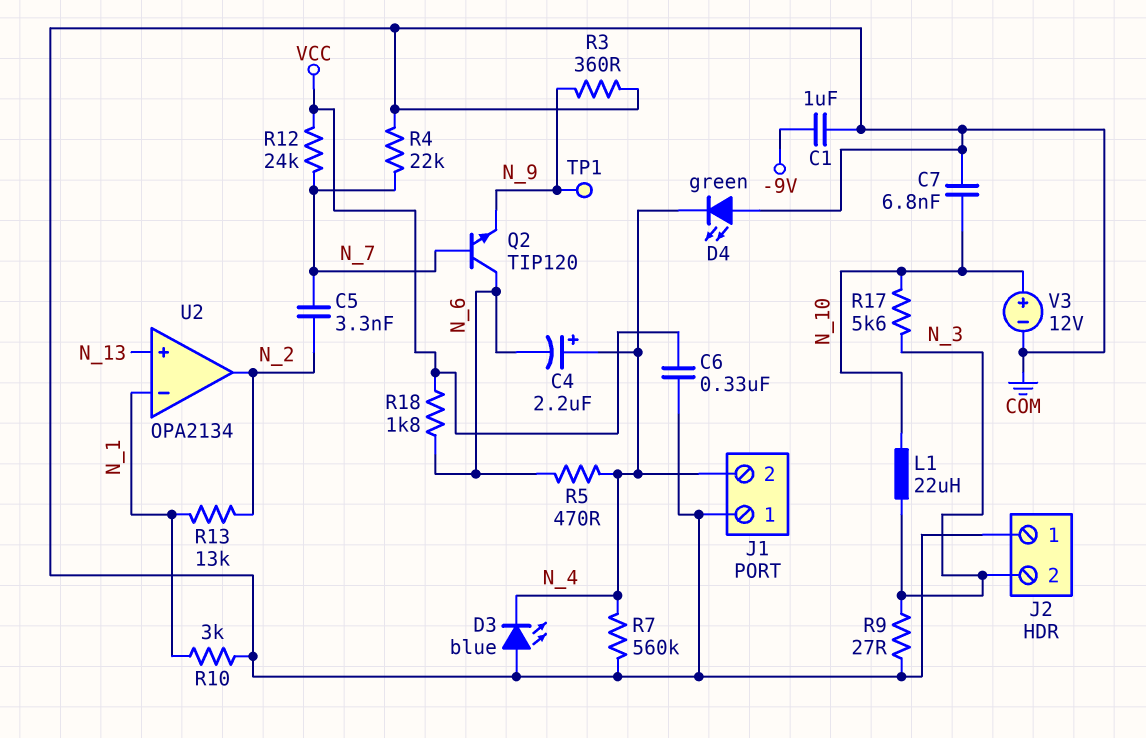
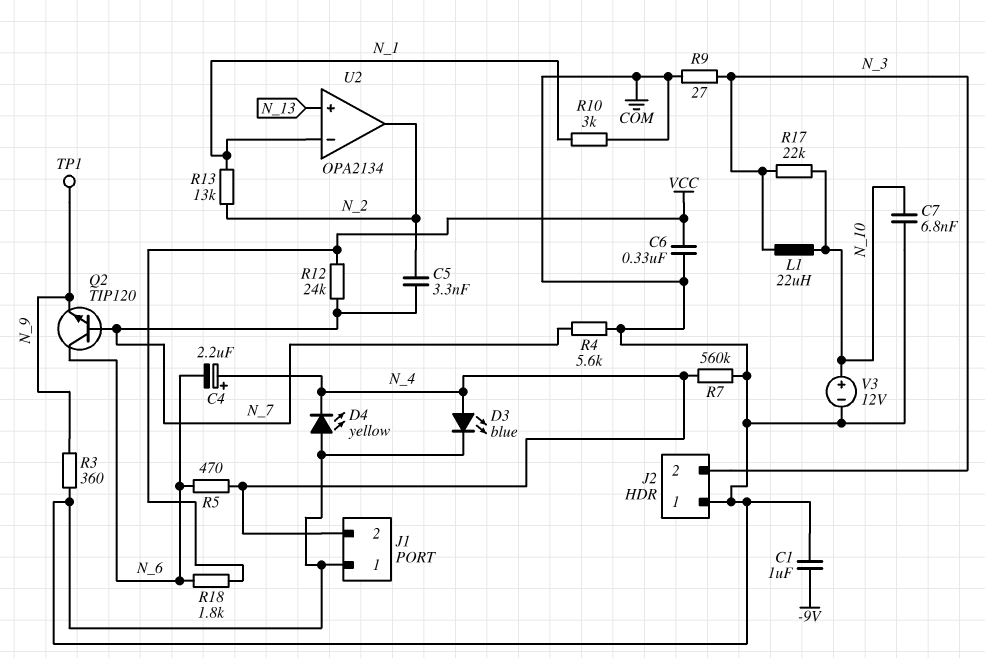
D3: LED blue (A COM, K N_4) -> LED blue (A N_4, K COM)
D4: LED green (A COM, K N_4) -> LED yellow (A COM, K N_4)
R4: 22k (COM, N_7) -> 5.6k (COM, N_7)
R17: 5.6k (N_3, N_10) -> 22k (N_3, N_10)

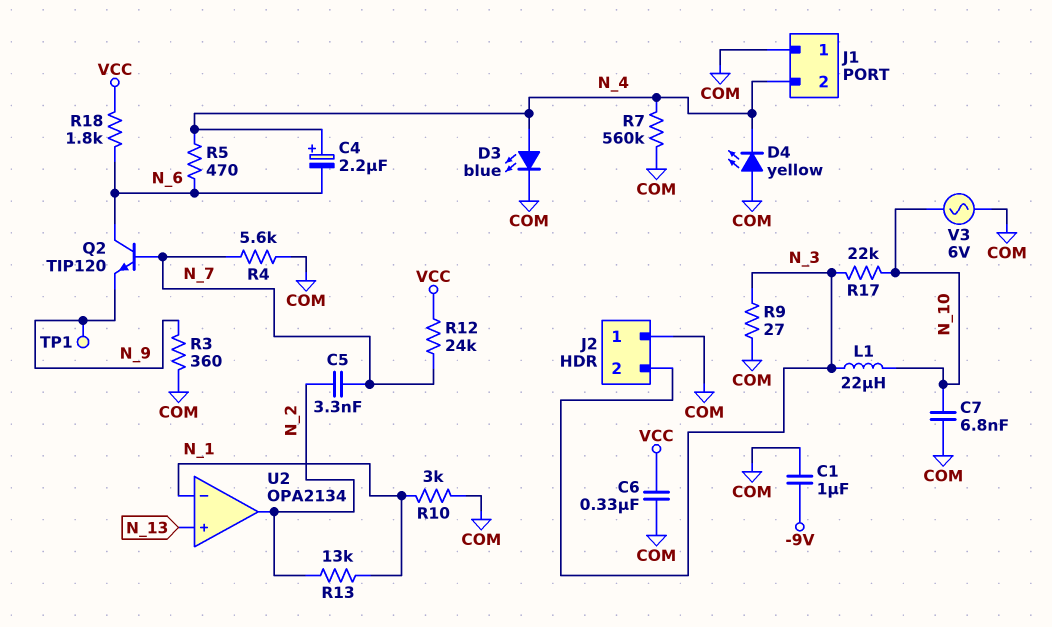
V3: 12V (plus N_10, minus COM) -> AC 6V (COM, N_10)

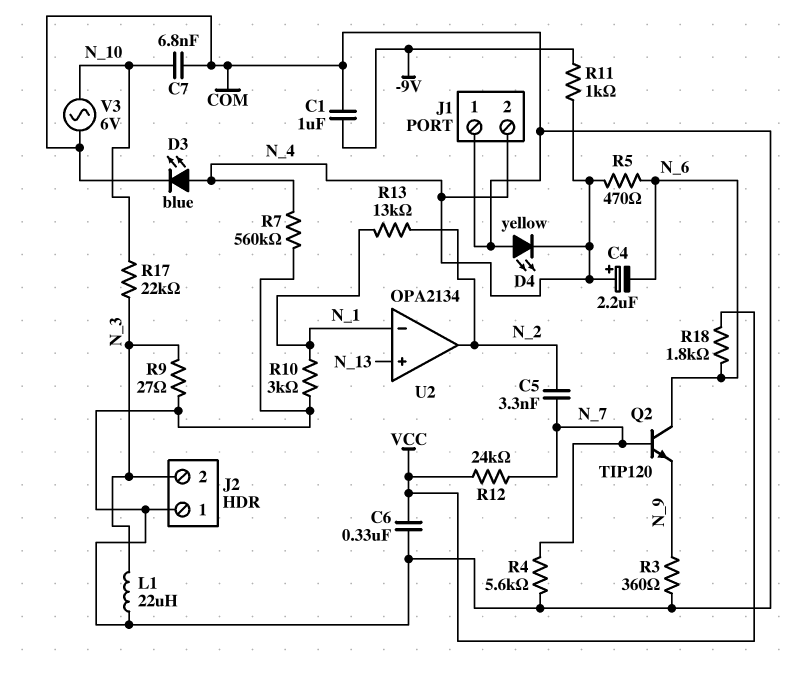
L1: 22uH (N_3, N_10) -> 22uH (COM, N_3)
R11: none -> 1k (-9V, N_4)
TP1: test point (N_9) -> none

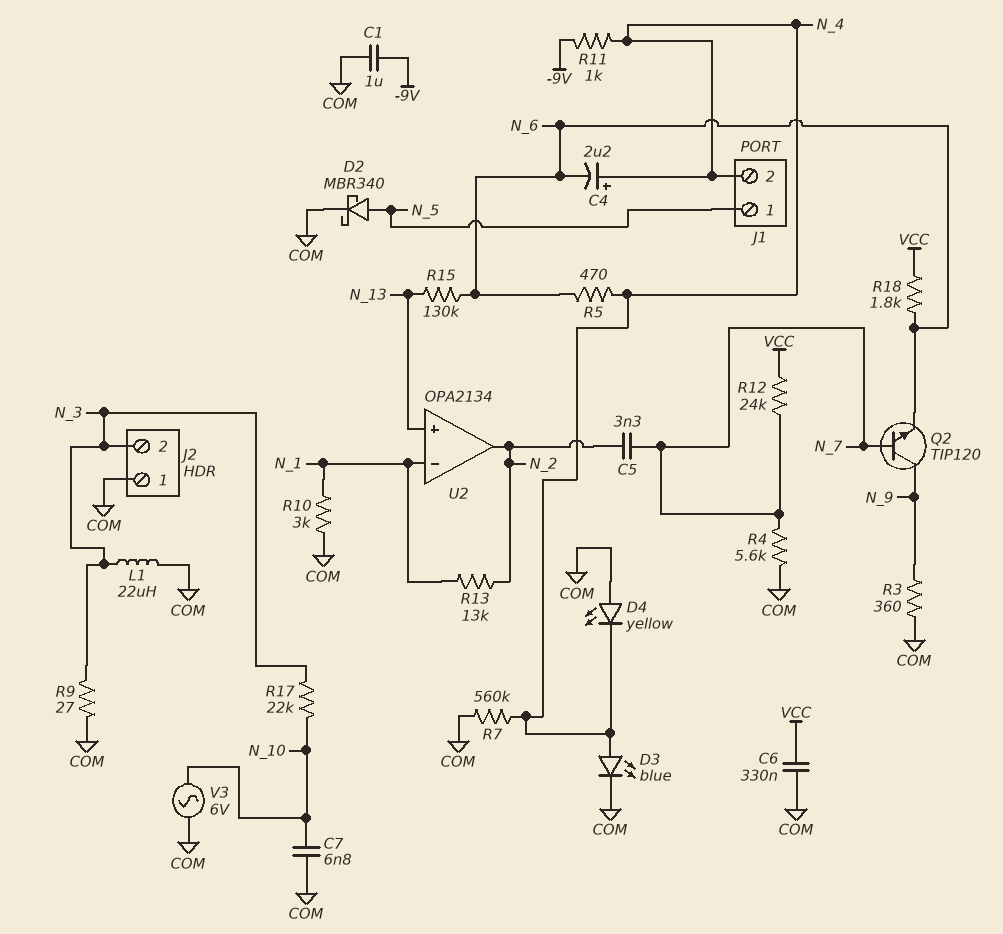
D2: none -> schottky MBR340 (A N_5, K COM)
J1 pin 1: COM -> N_5
Q2: NPN TIP120 (B N_7, C N_6, E N_9) -> NPN TIP120 (B N_7, C N_9, E N_6)
R15: none -> 130k (N_6, N_13)

